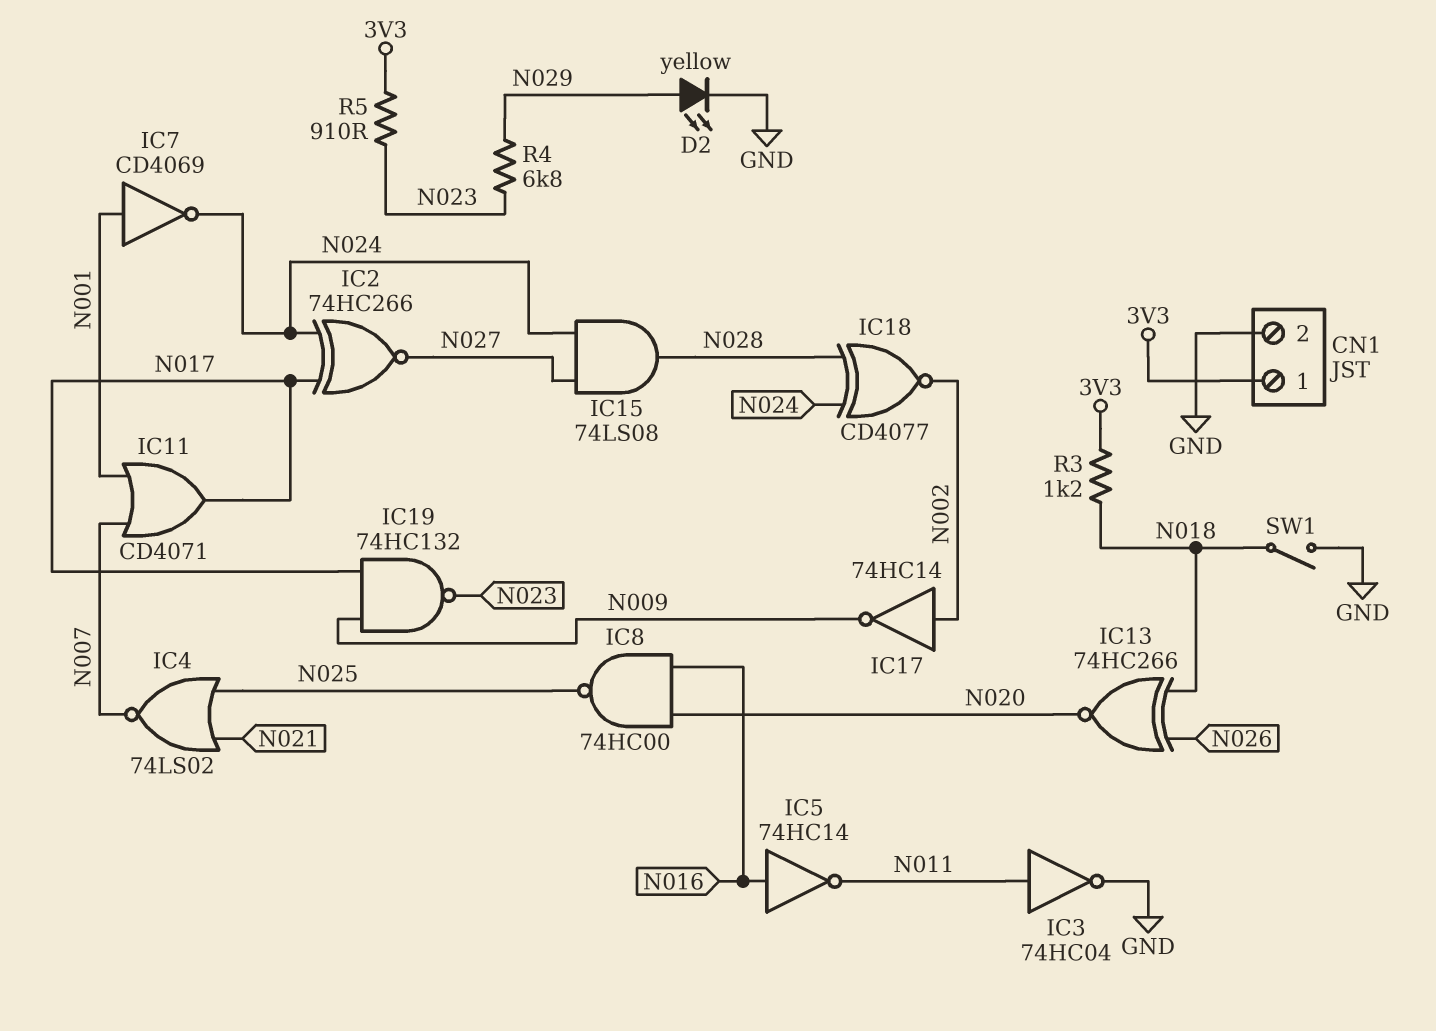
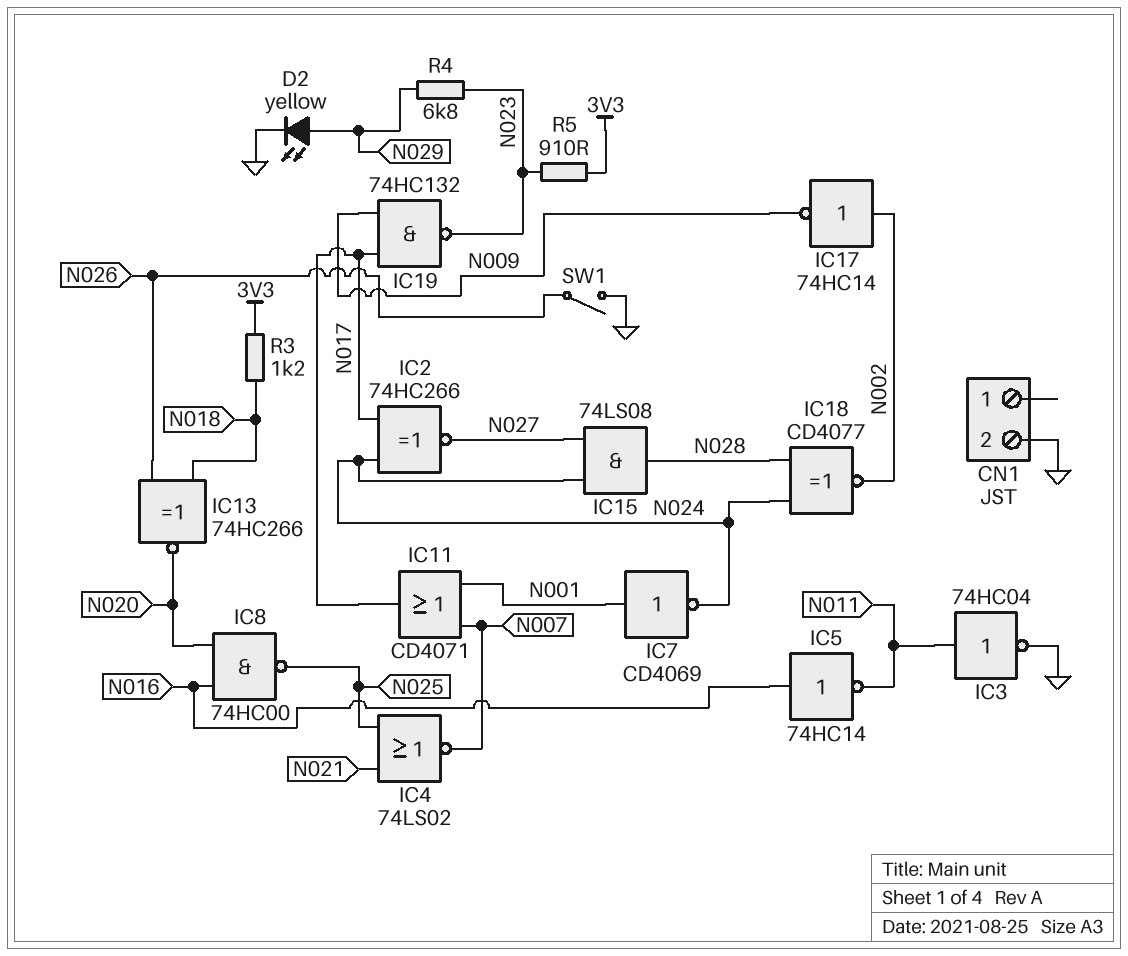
CN1 pin 1: 3V3 -> none
SW1: switch (GND, N018) -> switch (GND, N026)

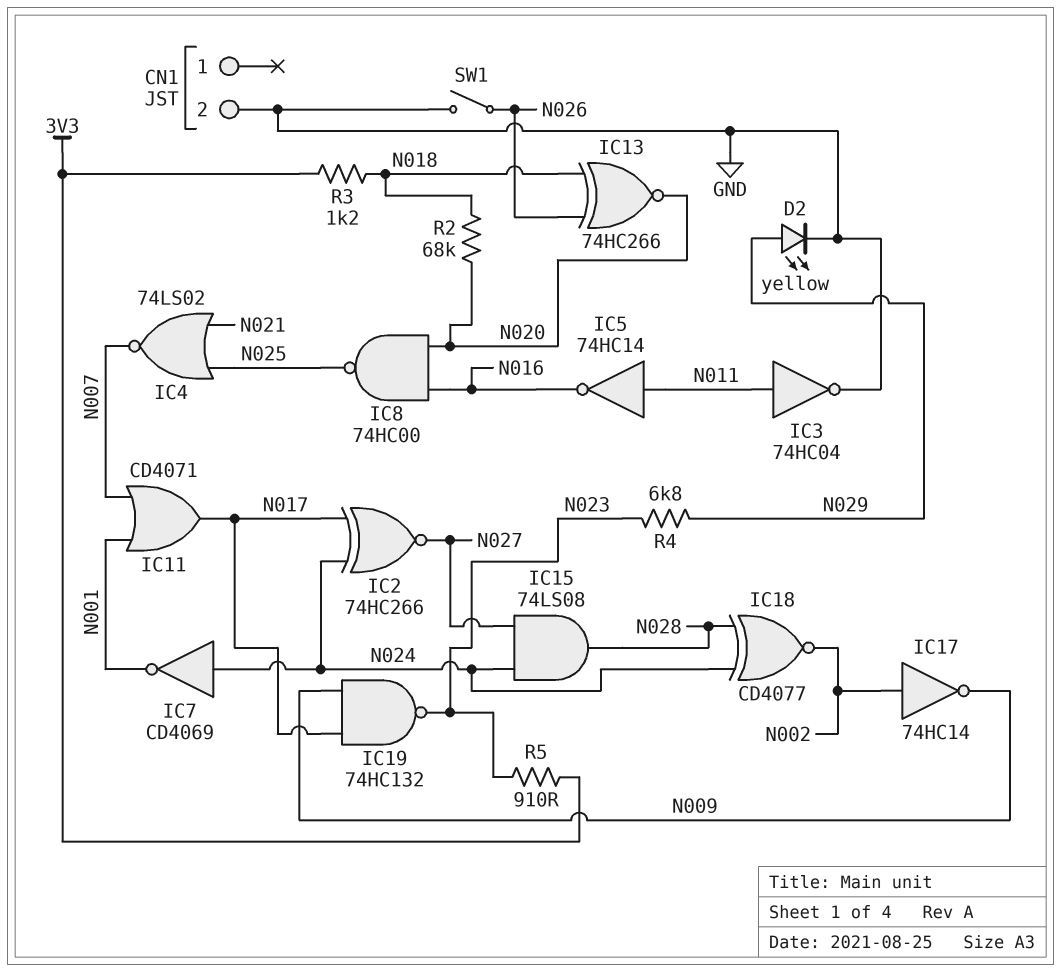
IC5: NOT 74HC14 (in N016, out N011) -> NOT 74HC14 (in N011, out N016)
IC7: NOT CD4069 (in N001, out N024) -> NOT CD4069 (in N024, out N001)
R2: none -> 68k (N018, N020)

